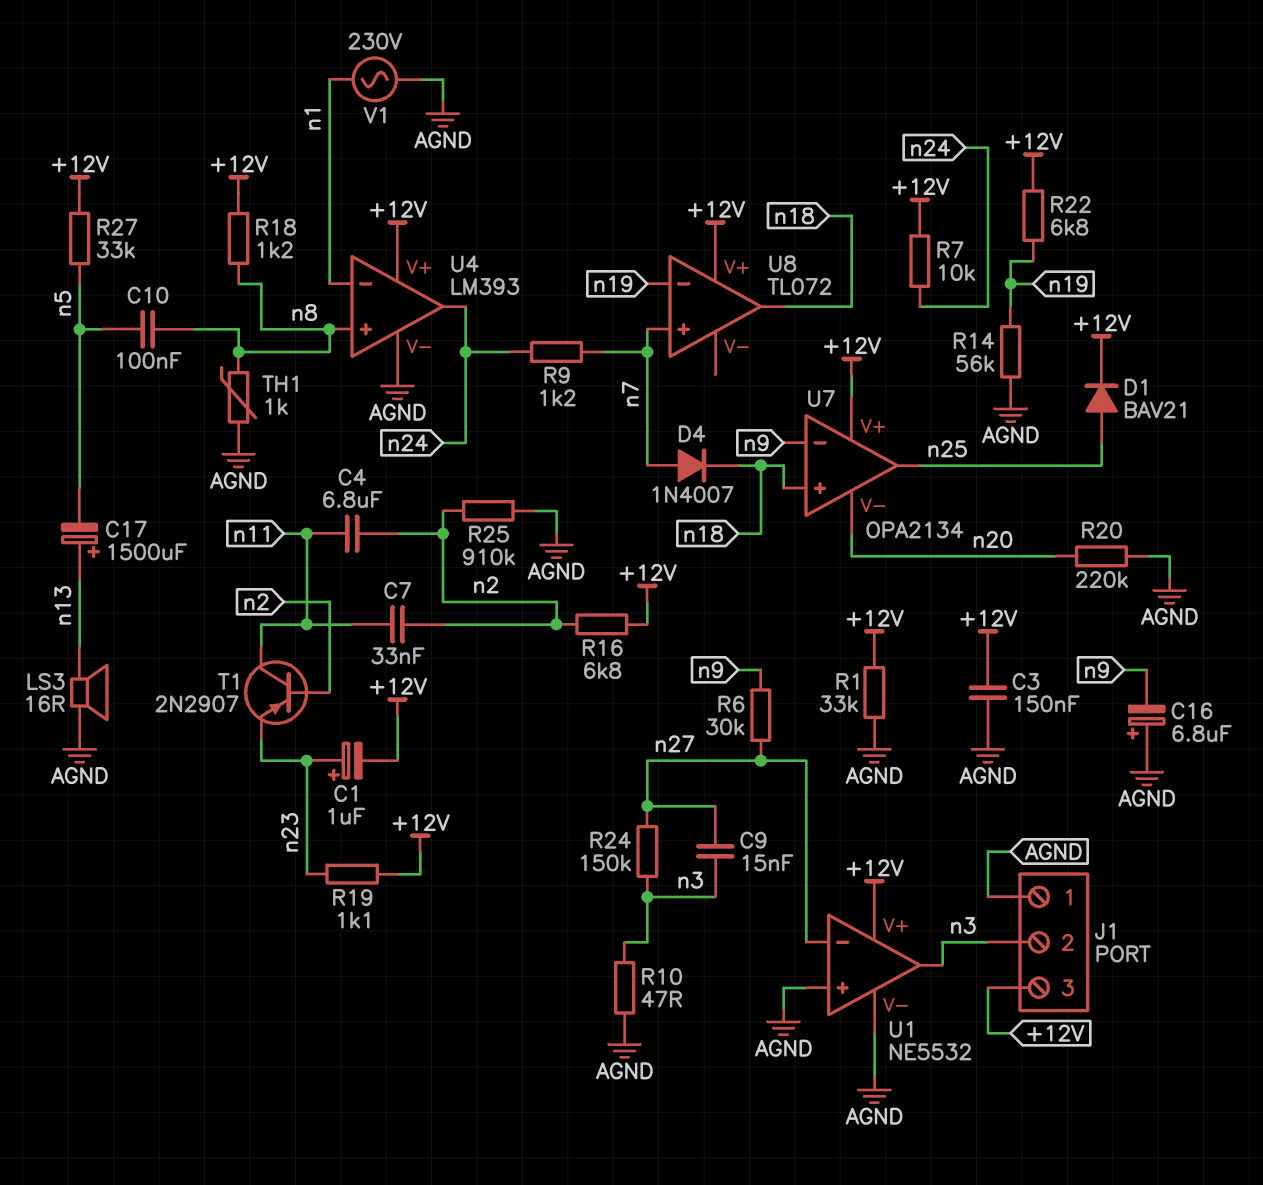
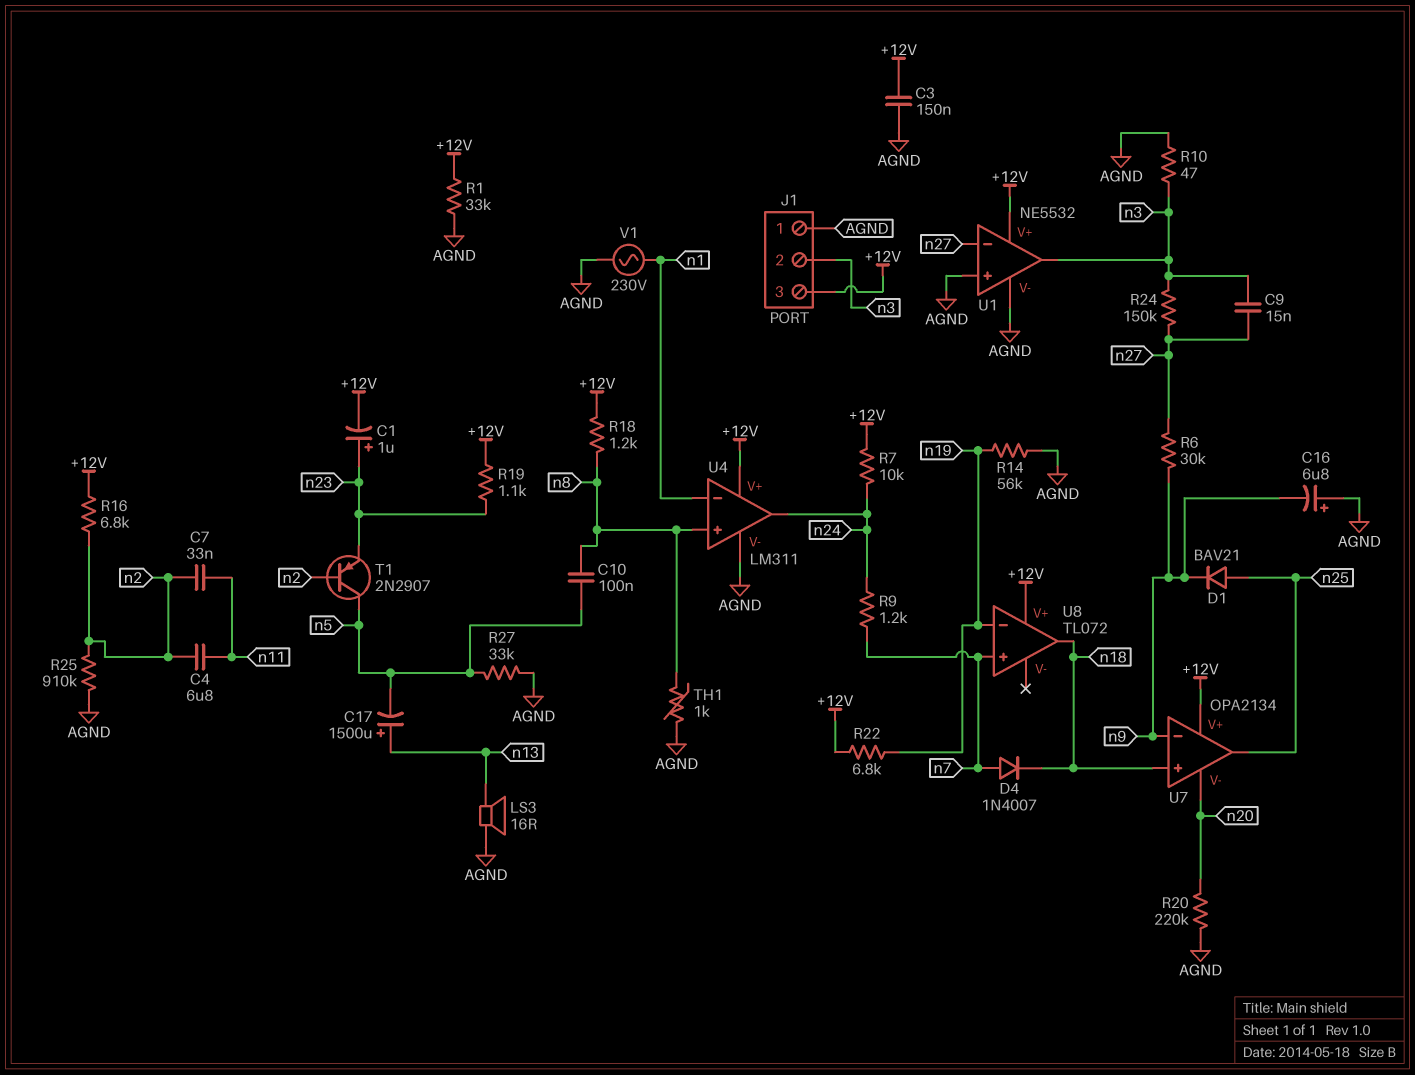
D1: diode BAV21 (A n25, K +12V) -> diode BAV21 (A n25, K n9)
R27: 33k (+12V, n5) -> 33k (AGND, n5)
T1: PNP 2N2907 (B n2, C n11, E n23) -> PNP 2N2907 (B n2, C n5, E n23)
U4: LM393 -> LM311

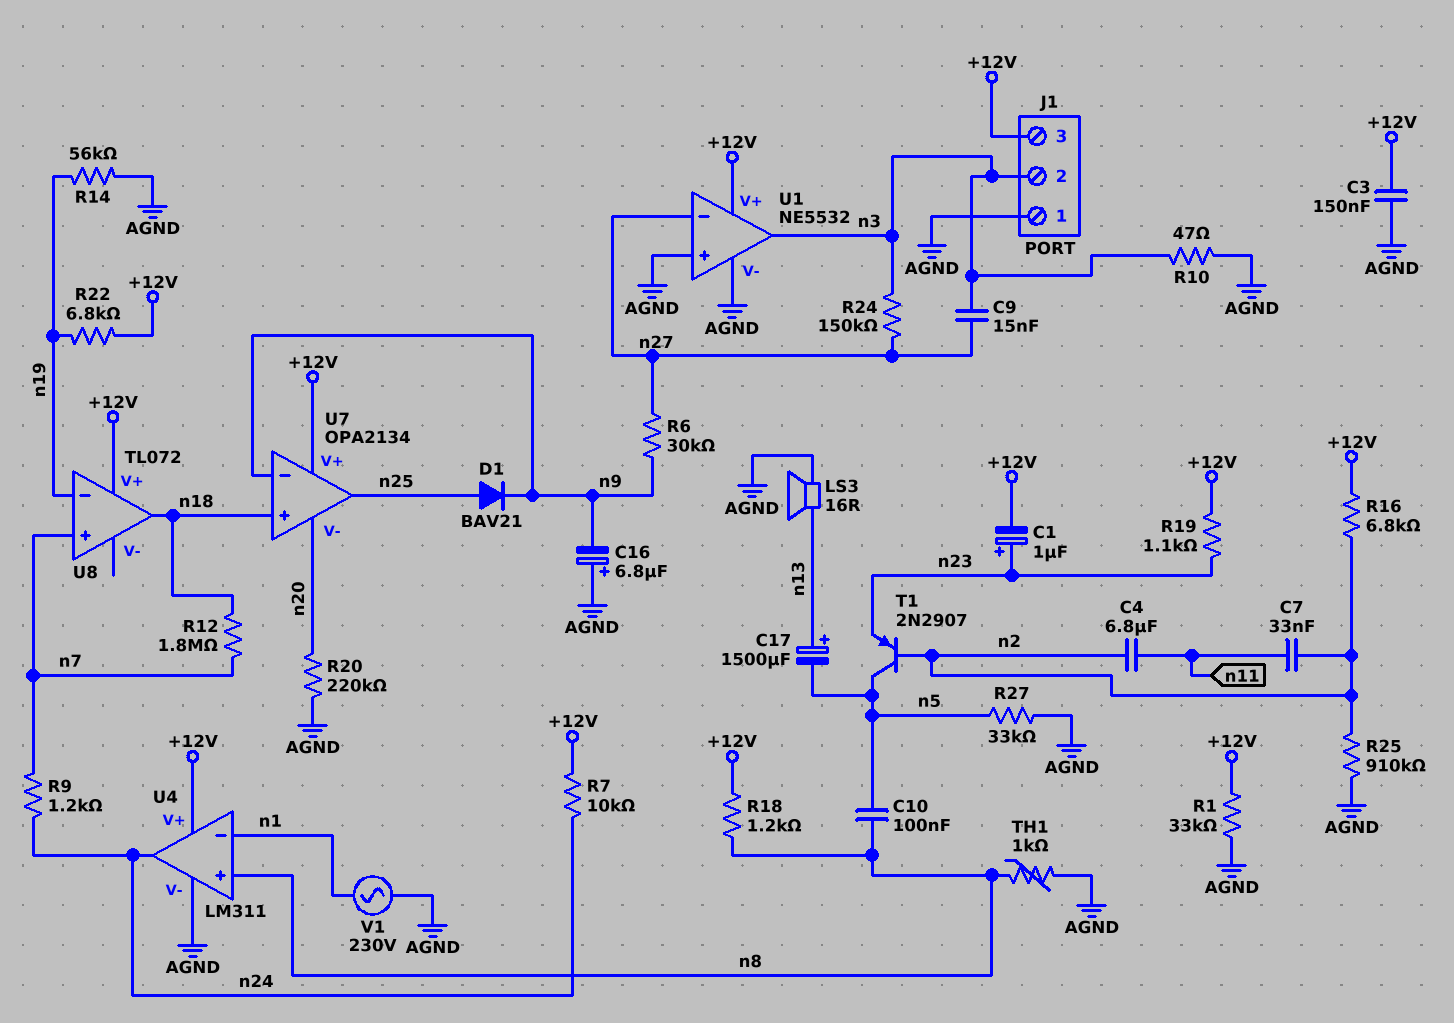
D4: diode 1N4007 (A n7, K n18) -> none
R12: none -> 1.8M (n7, n18)

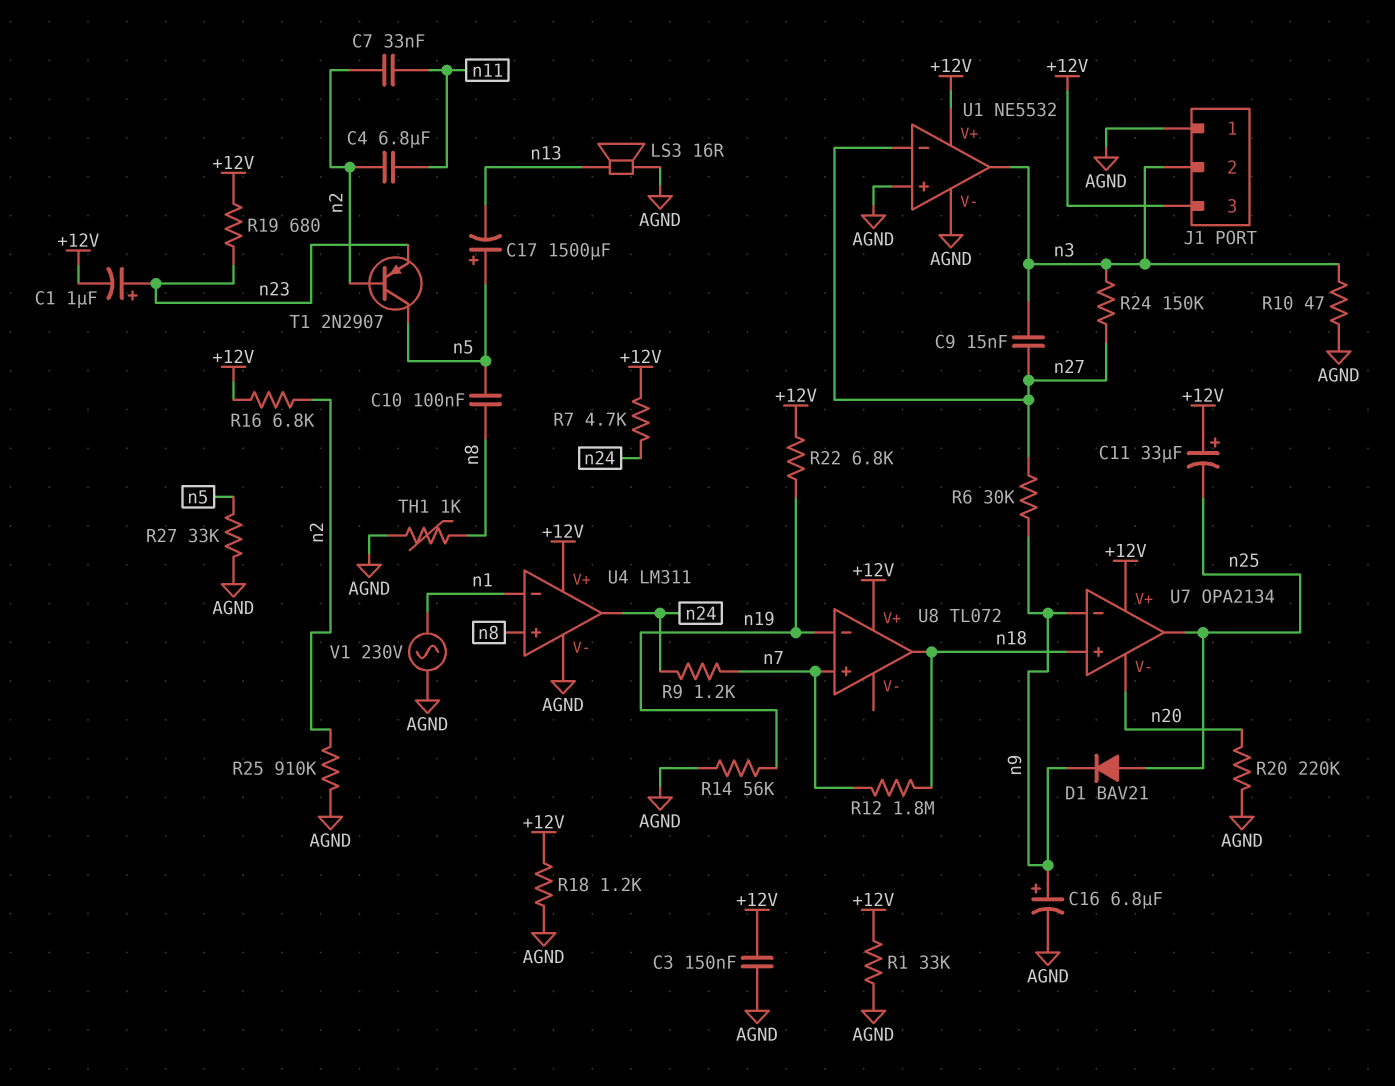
C11: none -> 33uF (plus +12V, minus n25)
C16: 6.8uF (plus AGND, minus n9) -> 6.8uF (plus n9, minus AGND)
C17: 1500uF (plus n13, minus n5) -> 1500uF (plus n5, minus n13)
R7: 10k (+12V, n24) -> 4.7k (+12V, n24)
R18: 1.2k (+12V, n8) -> 1.2k (+12V, AGND)
R19: 1.1k (+12V, n23) -> 680 (+12V, n23)

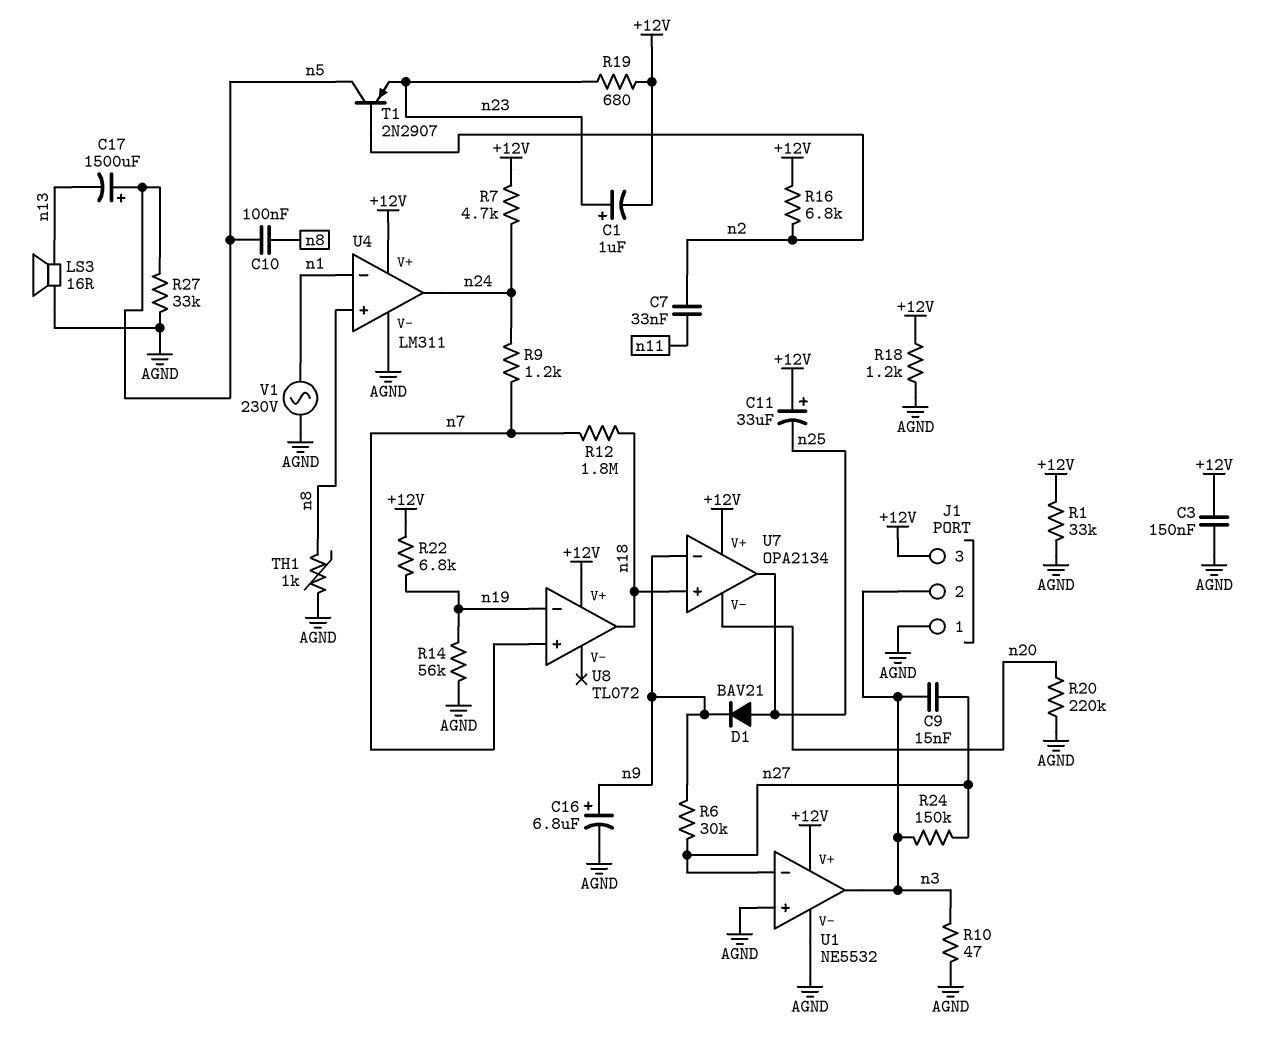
C4: 6.8uF (n2, n11) -> none
R25: 910k (AGND, n2) -> none

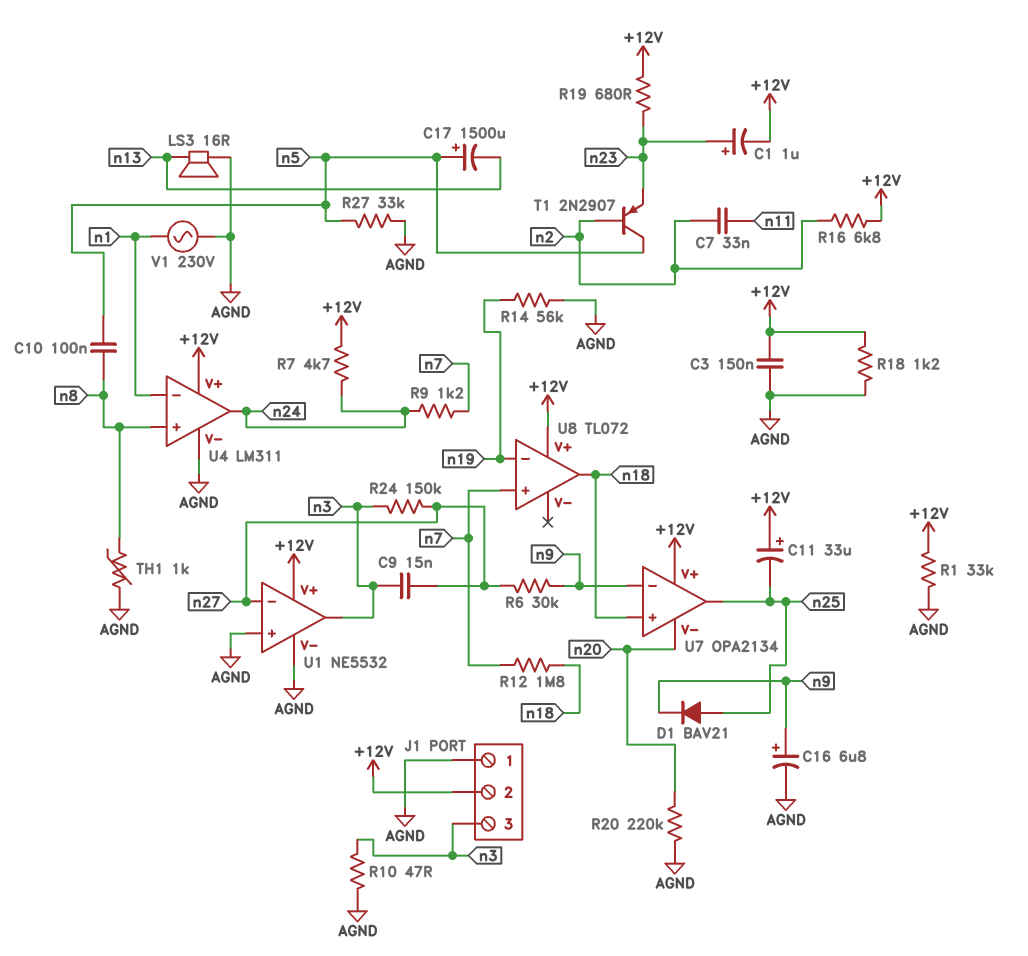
J1 pin 2: n3 -> +12V
J1 pin 3: +12V -> n3
R22: 6.8k (+12V, n19) -> none

